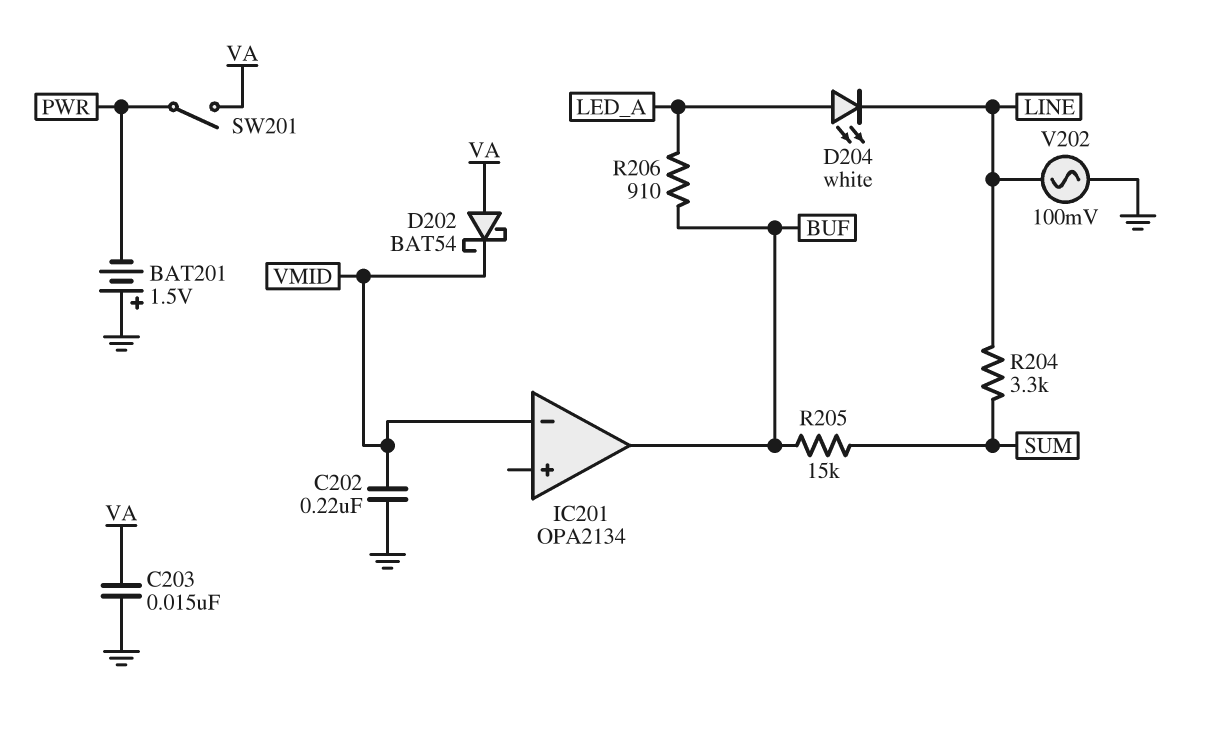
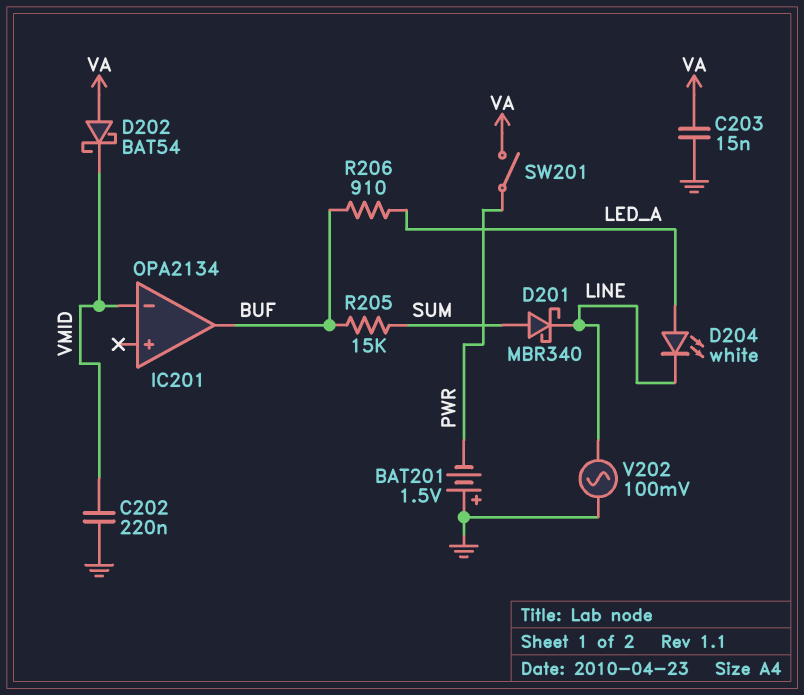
D201: none -> schottky MBR340 (A SUM, K LINE)
R204: 3.3k (LINE, SUM) -> none

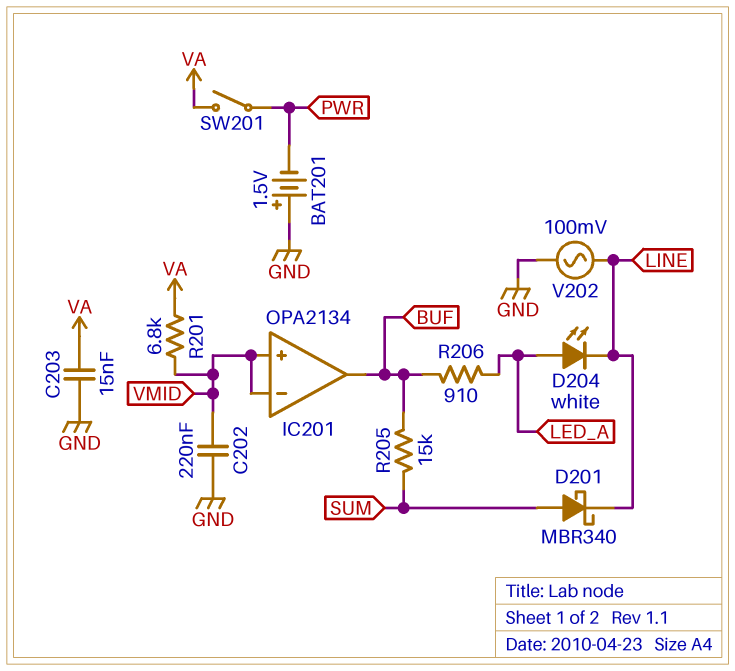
D202: schottky BAT54 (A VA, K VMID) -> none
IC201 pin in+: none -> VMID
R201: none -> 6.8k (VA, VMID)

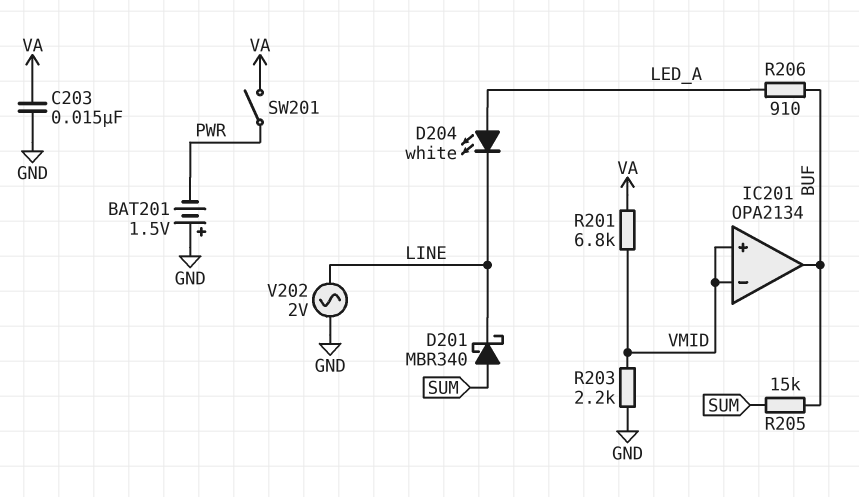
C202: 220nF (GND, VMID) -> none
R203: none -> 2.2k (GND, VMID)
V202: AC 100mV (GND, LINE) -> AC 2V (GND, LINE)

